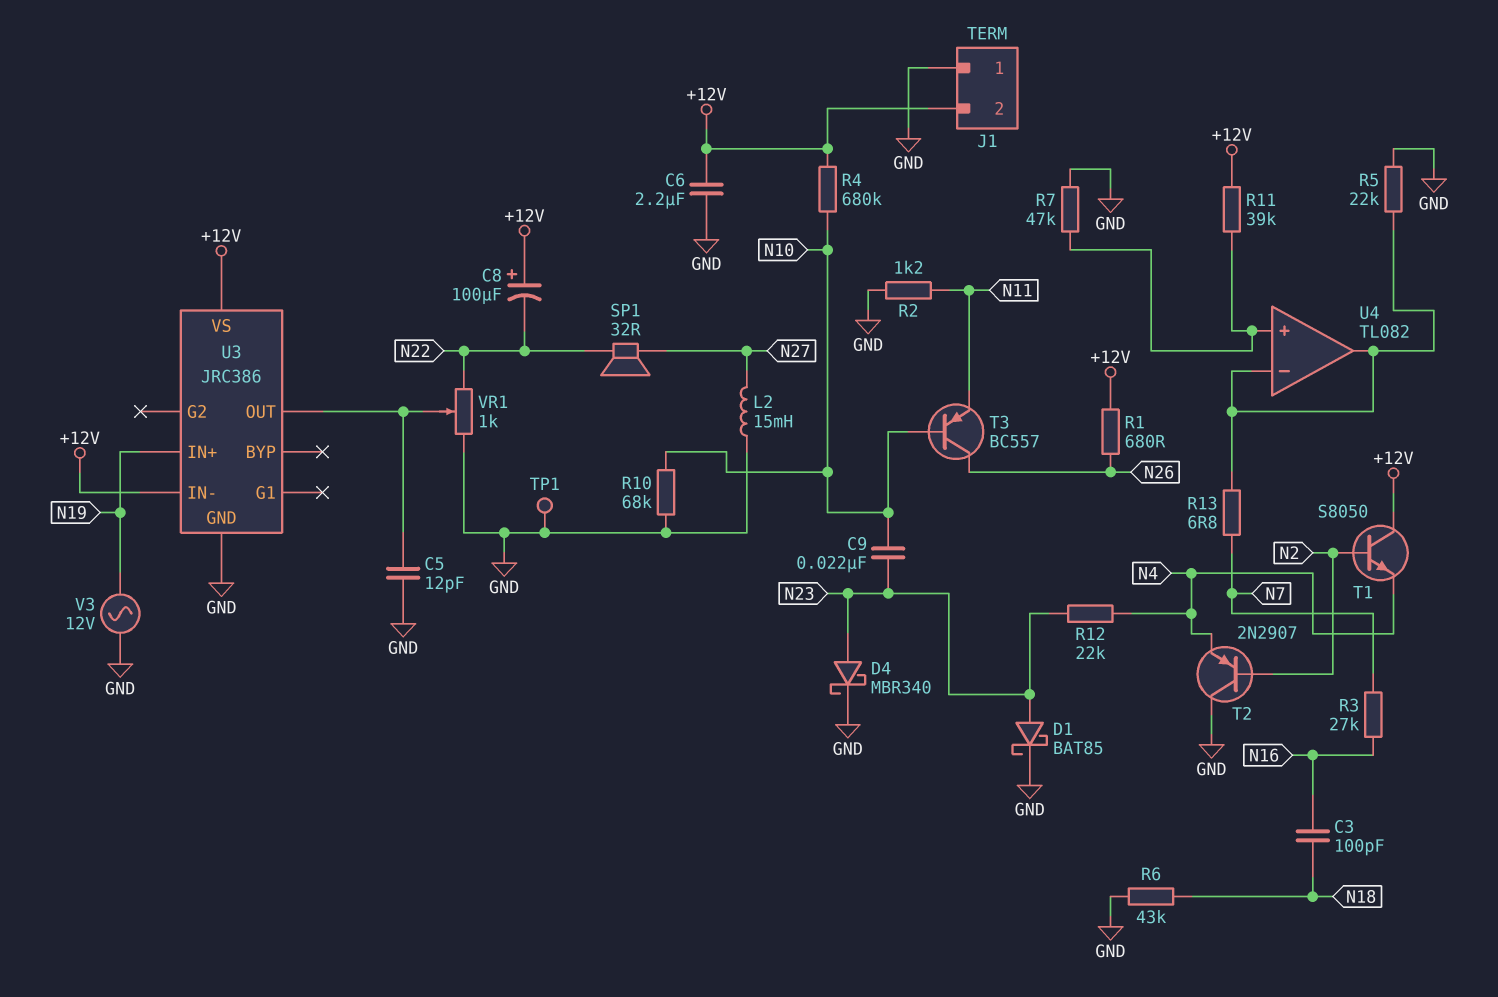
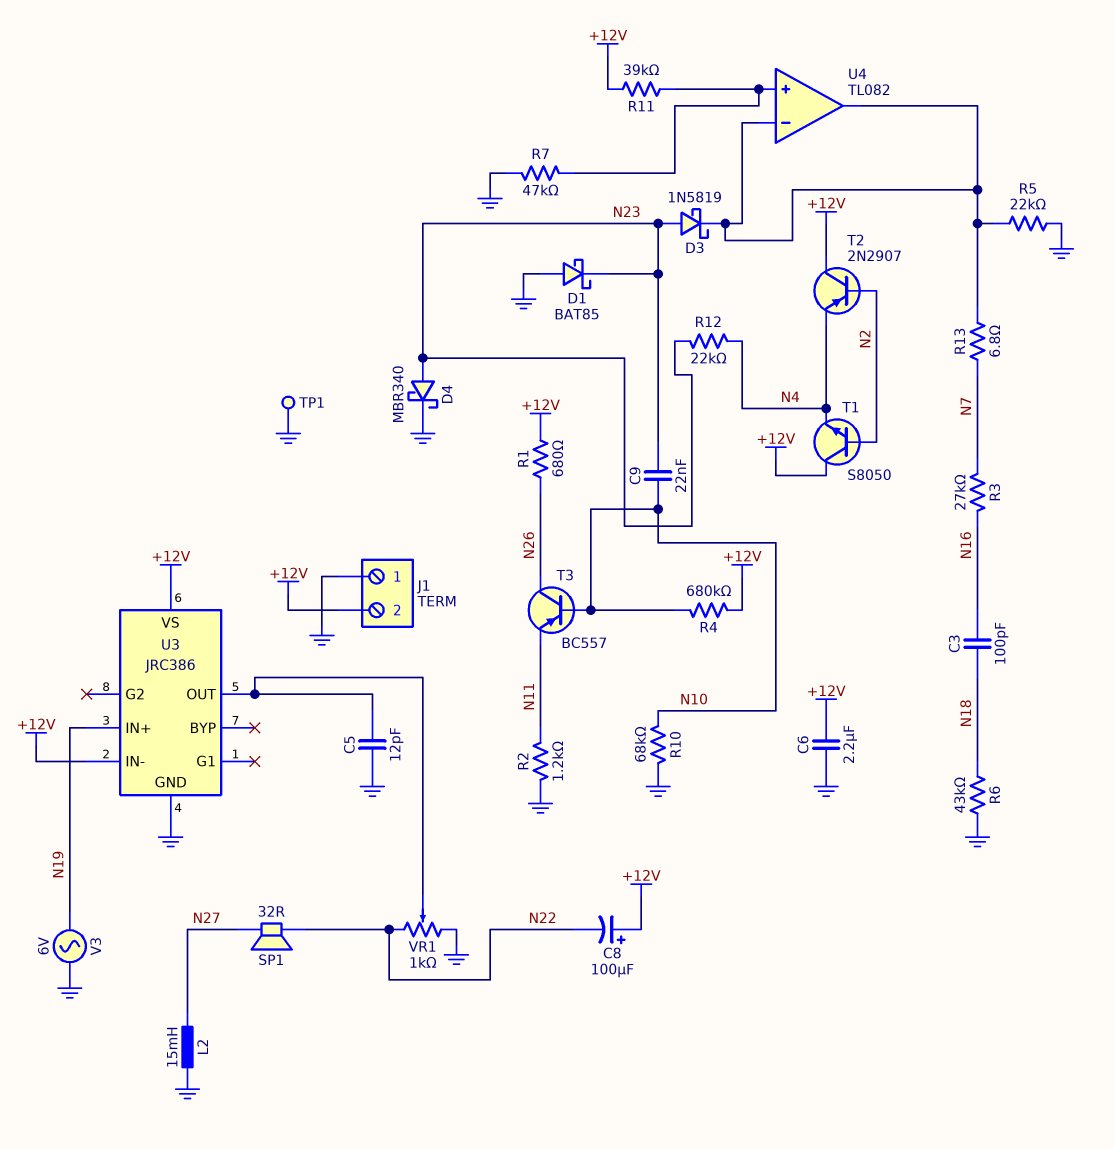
D1: schottky BAT85 (A N23, K GND) -> schottky BAT85 (A GND, K N23)
D3: none -> schottky 1N5819 (A N23, K U4/in-)
T2: PNP 2N2907 (B N2, C GND, E N4) -> PNP 2N2907 (B N2, C +12V, E N4)
V3: AC 12V (GND, N19) -> AC 6V (GND, N19)

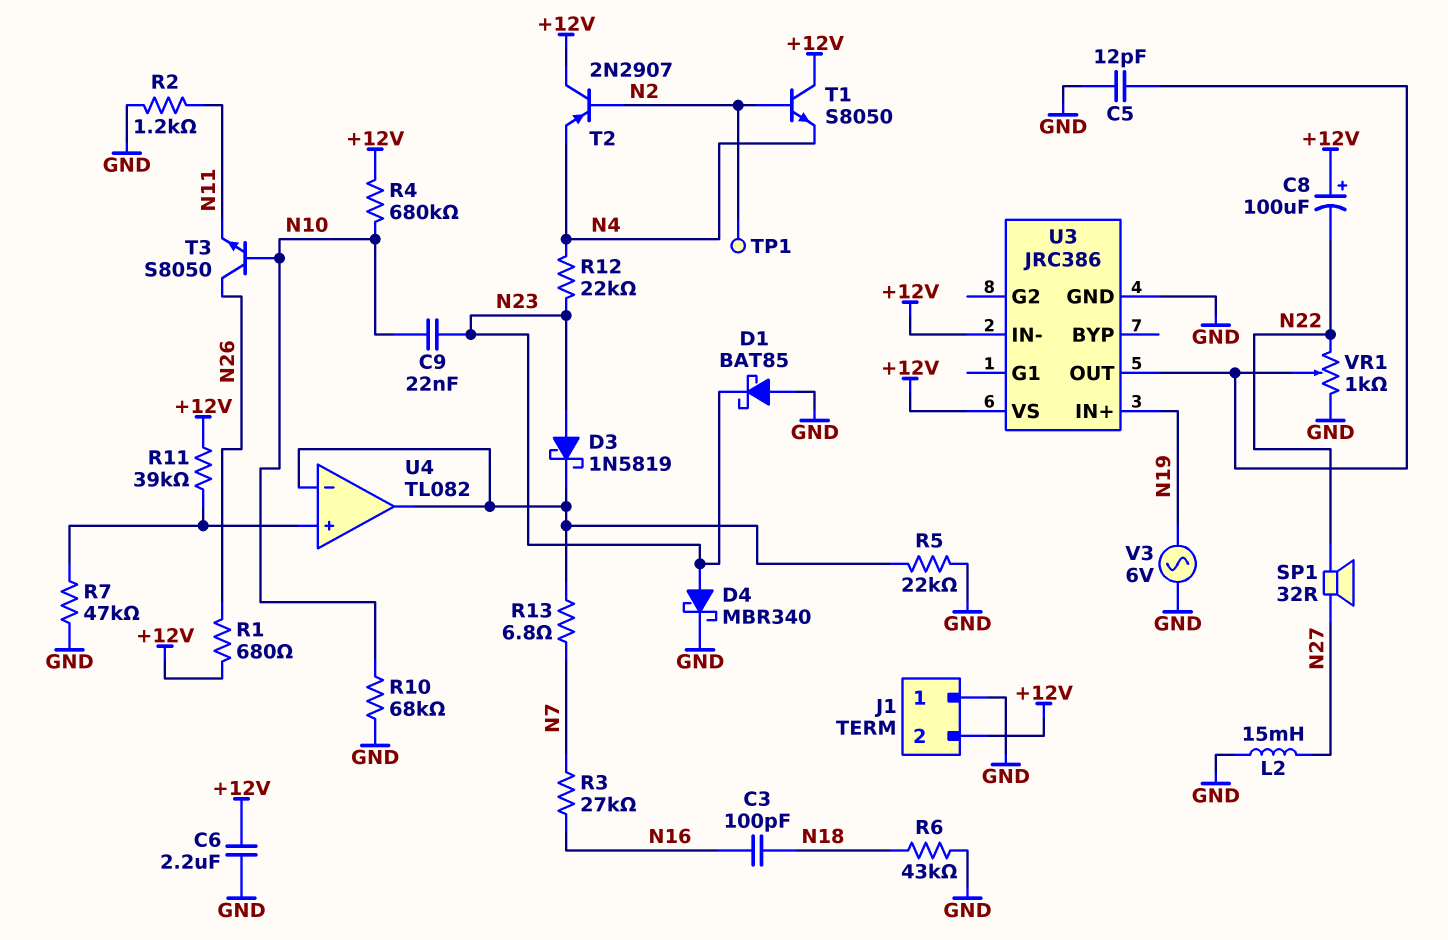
T3: PNP BC557 (B N10, C N26, E N11) -> NPN S8050 (B N10, C N26, E N11)
TP1: test point (GND) -> test point (N2)

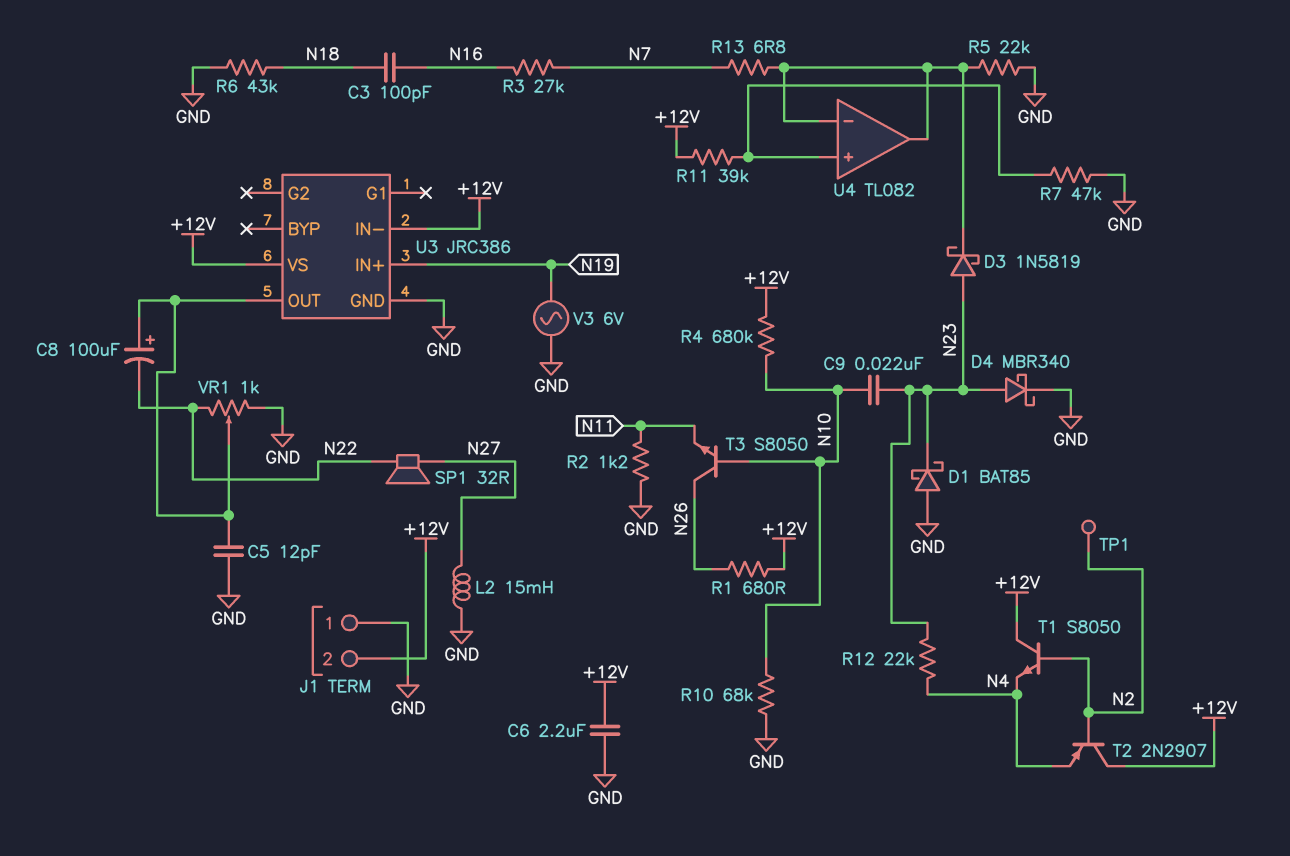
C8: 100uF (plus +12V, minus N22) -> 100uF (plus U3/OUT, minus N22)

